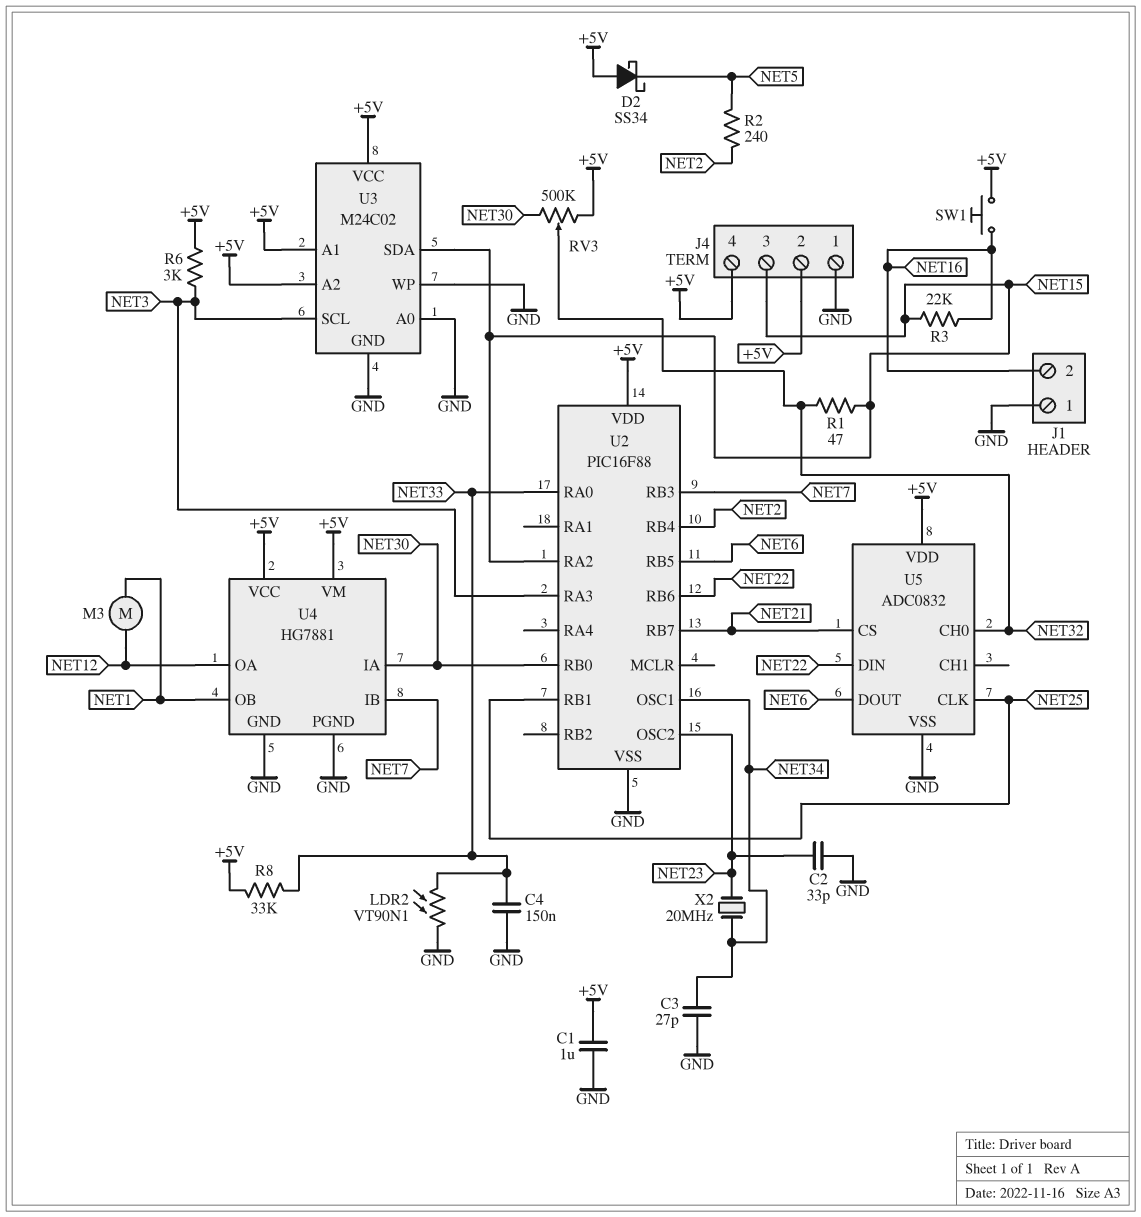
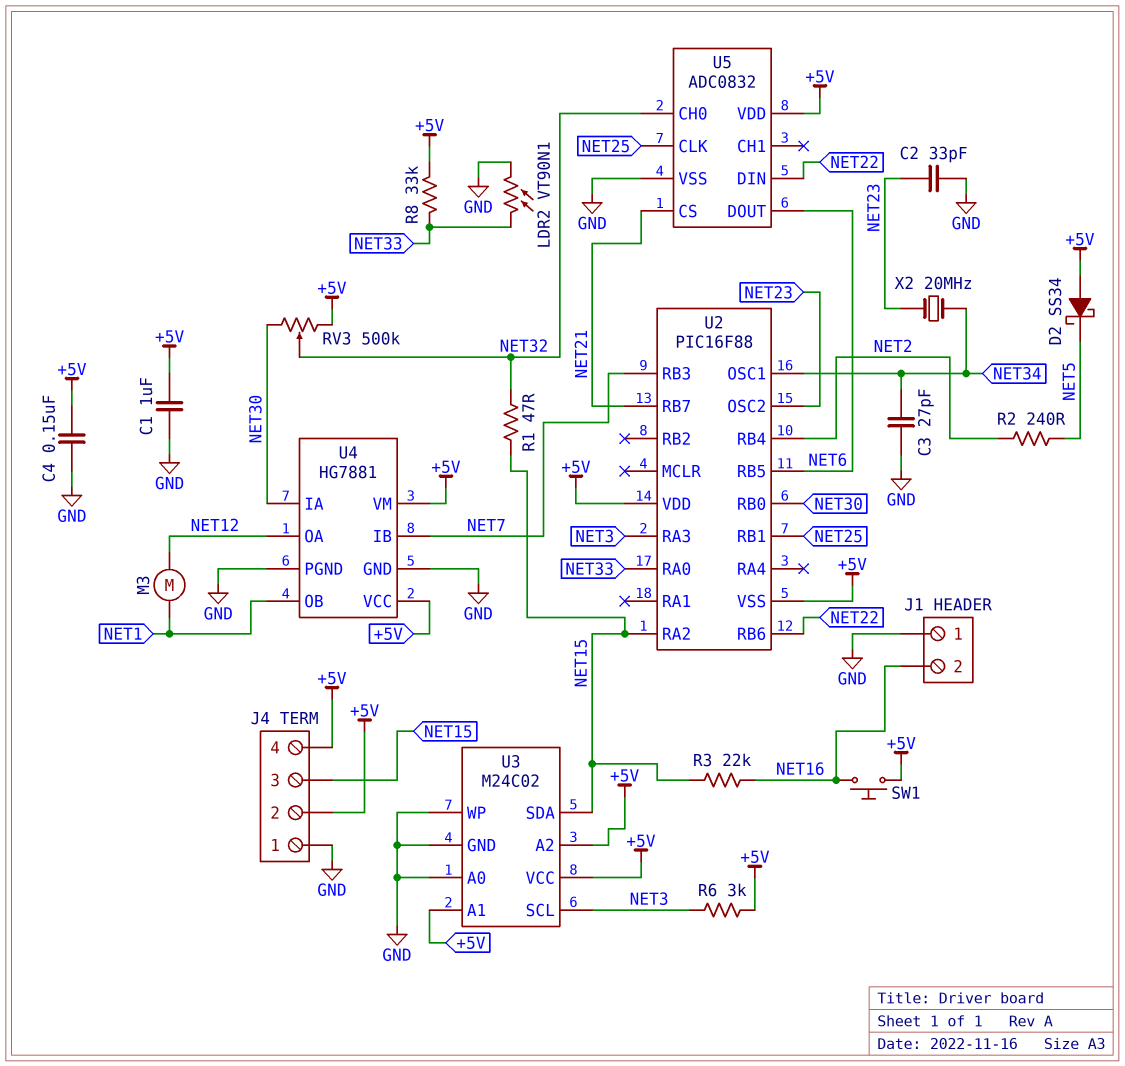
C4: 150nF (GND, NET33) -> 150nF (+5V, GND)
U2 pin VSS: GND -> +5V

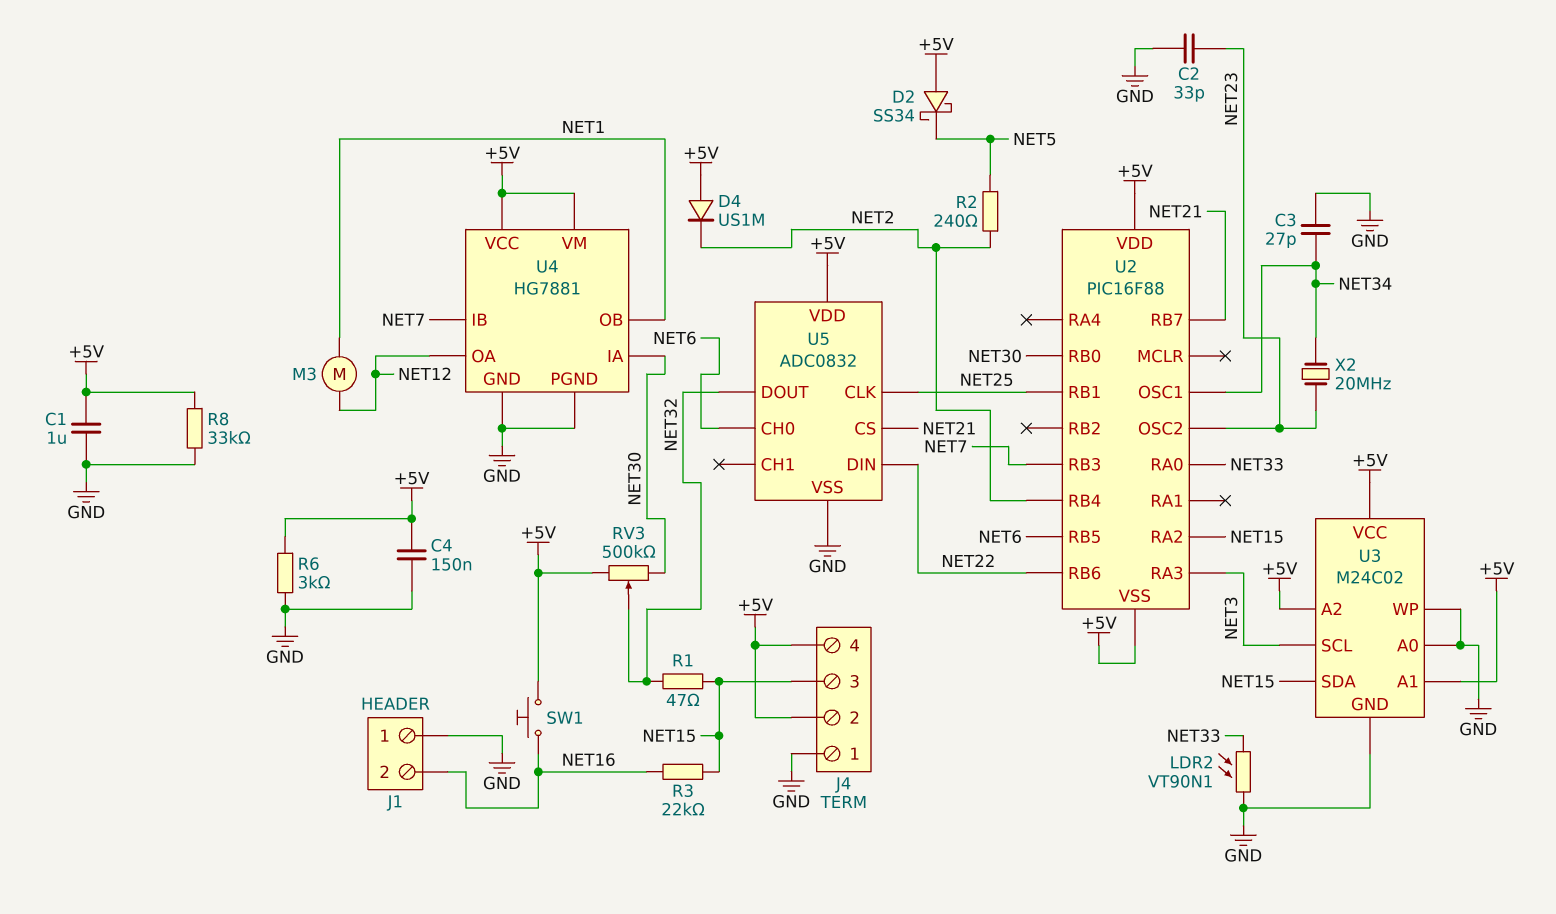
D4: none -> diode US1M (A +5V, K NET2)
R6: 3k (+5V, NET3) -> 3k (+5V, GND)
R8: 33k (+5V, NET33) -> 33k (+5V, GND)
U5 pin CH0: NET32 -> NET6
U5 pin DOUT: NET6 -> NET32

